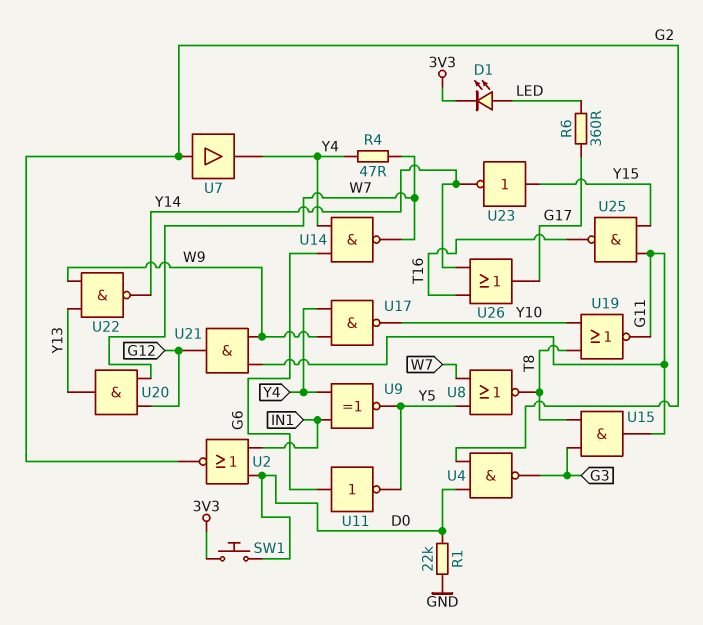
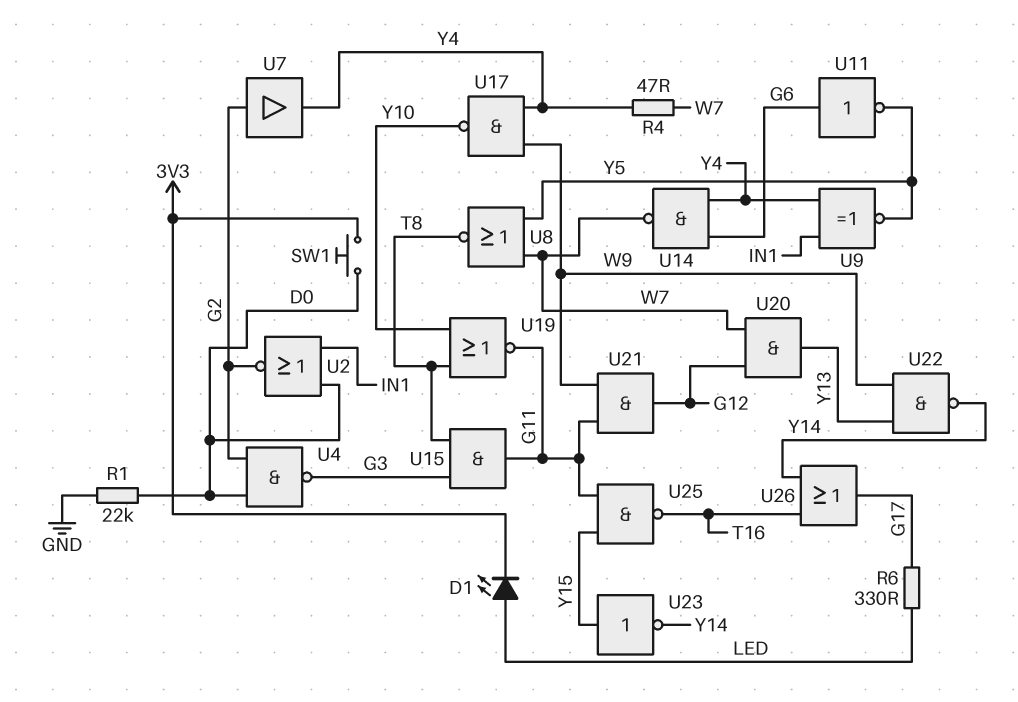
R6: 360 (G17, LED) -> 330 (G17, LED)

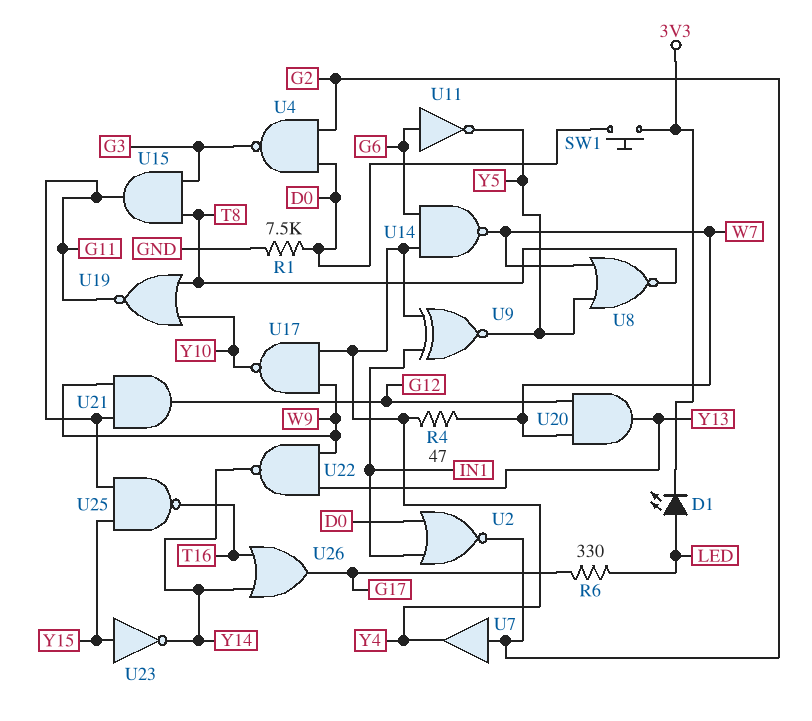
R1: 22k (D0, GND) -> 7.5k (D0, GND)

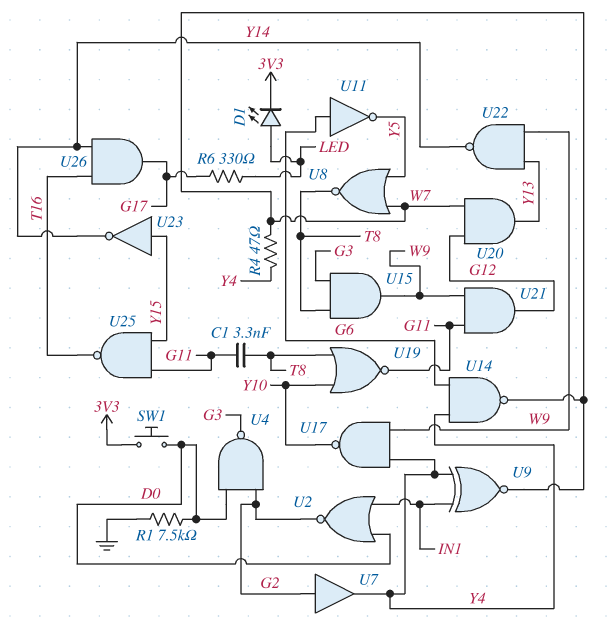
C1: none -> 3.3nF (G11, T8)
U9: XNOR (in IN1, in Y4, out Y5) -> XNOR (in IN1, in Y4, out W7)
U15: AND (in G3, in T8, out G11) -> AND (in G3, in T8, out W9)
U26: OR (in T16, in Y14, out G17) -> AND (in T16, in Y14, out G17)

